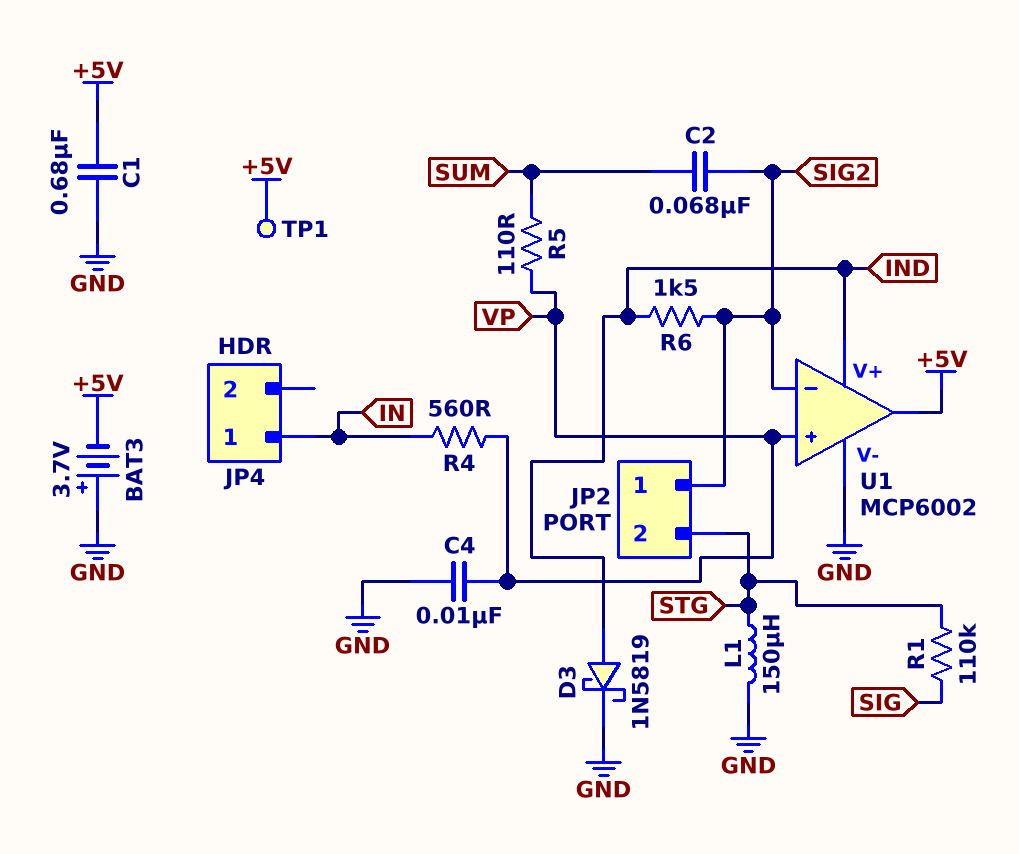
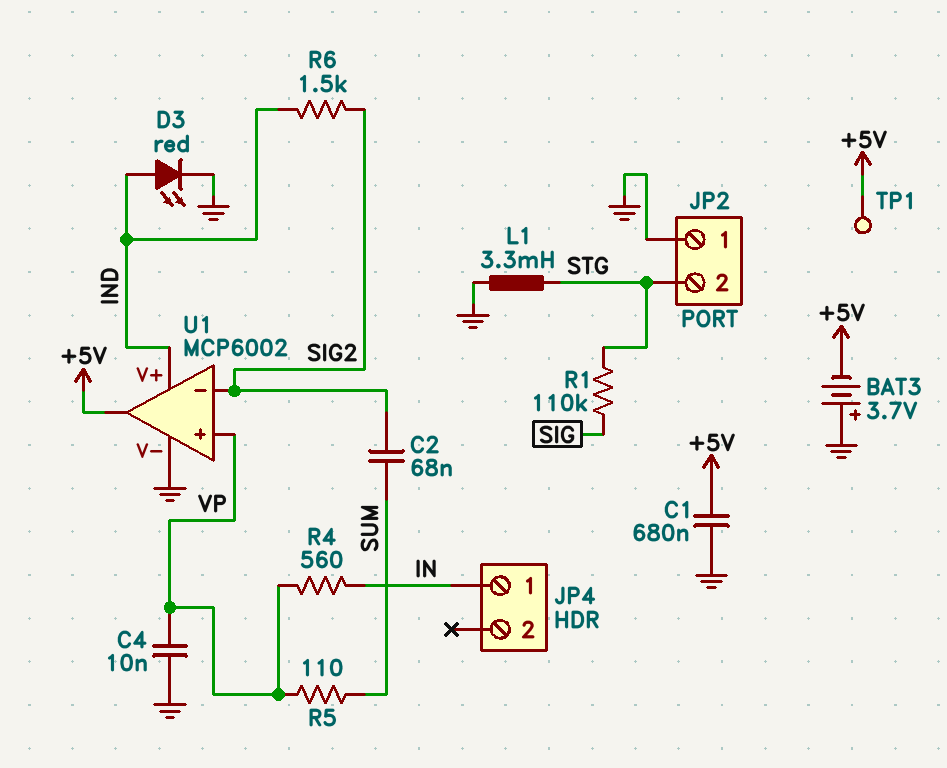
D3: schottky 1N5819 (A IND, K GND) -> LED red (A IND, K GND)
JP2 pin 1: SIG2 -> GND
L1: 150uH (GND, STG) -> 3.3mH (GND, STG)

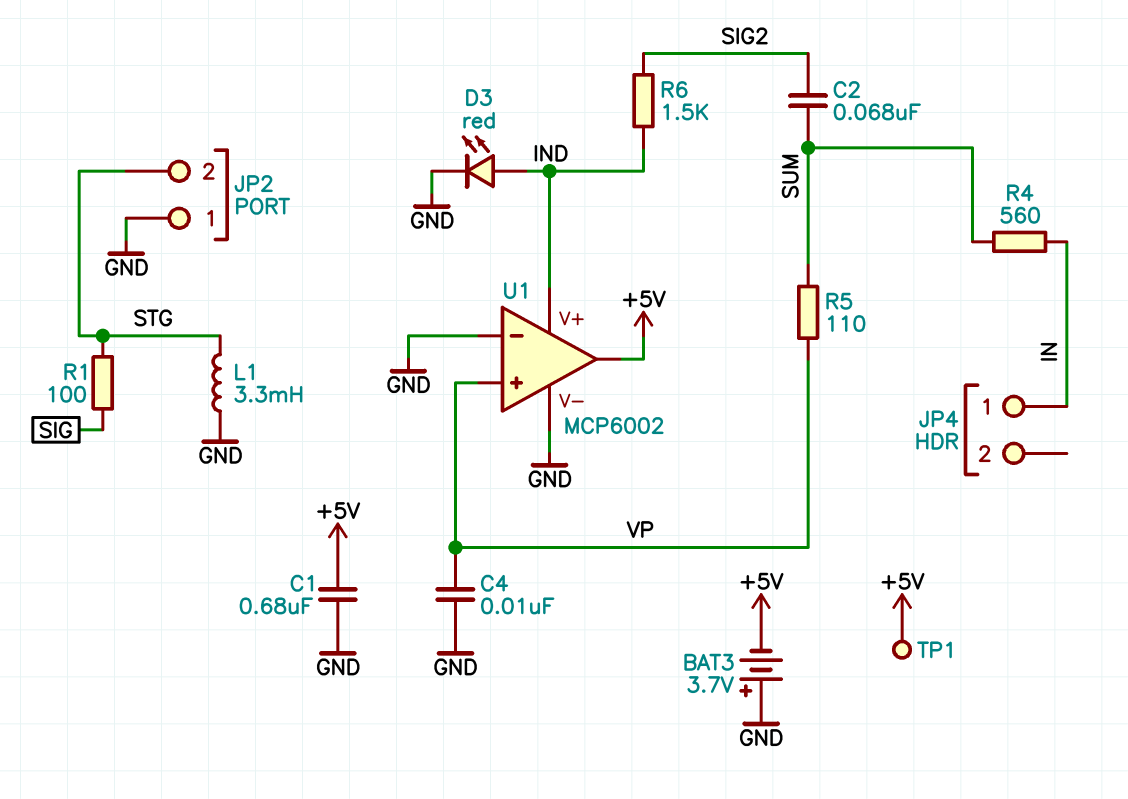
R1: 110k (SIG, STG) -> 100 (SIG, STG)
R4: 560 (IN, VP) -> 560 (IN, SUM)
U1 pin in-: SIG2 -> GND

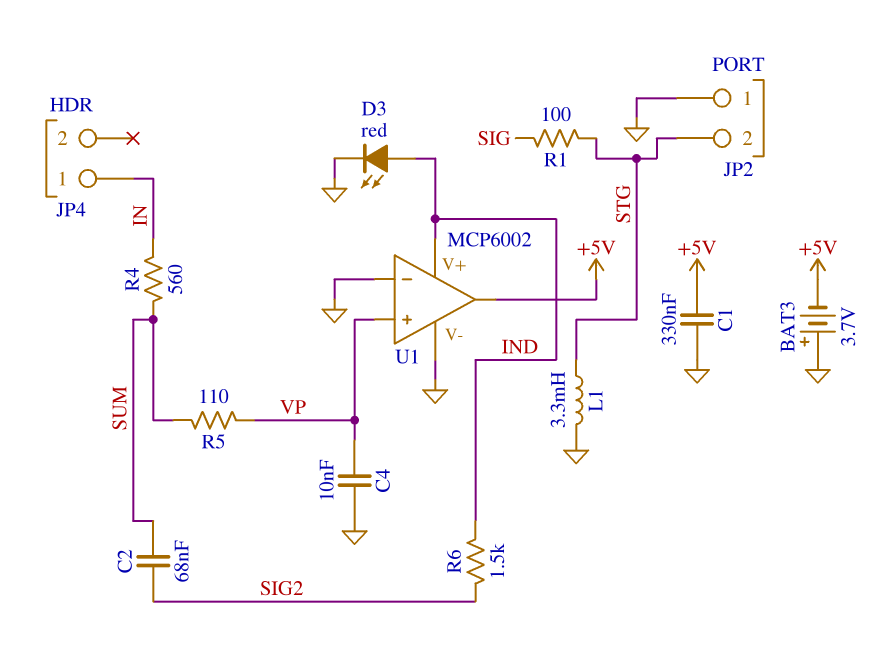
C1: 680nF (+5V, GND) -> 330nF (+5V, GND)
TP1: test point (+5V) -> none

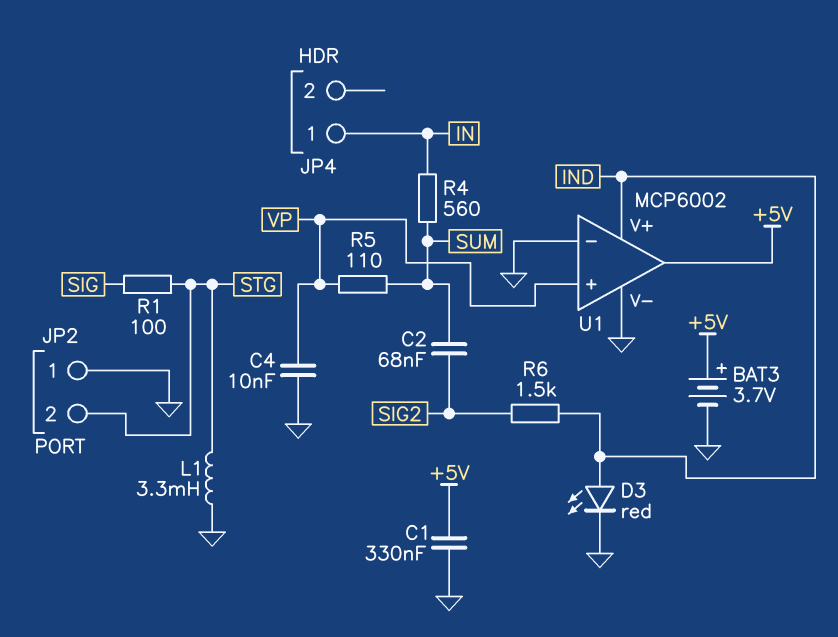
BAT3: 3.7V (plus GND, minus +5V) -> 3.7V (plus +5V, minus GND)

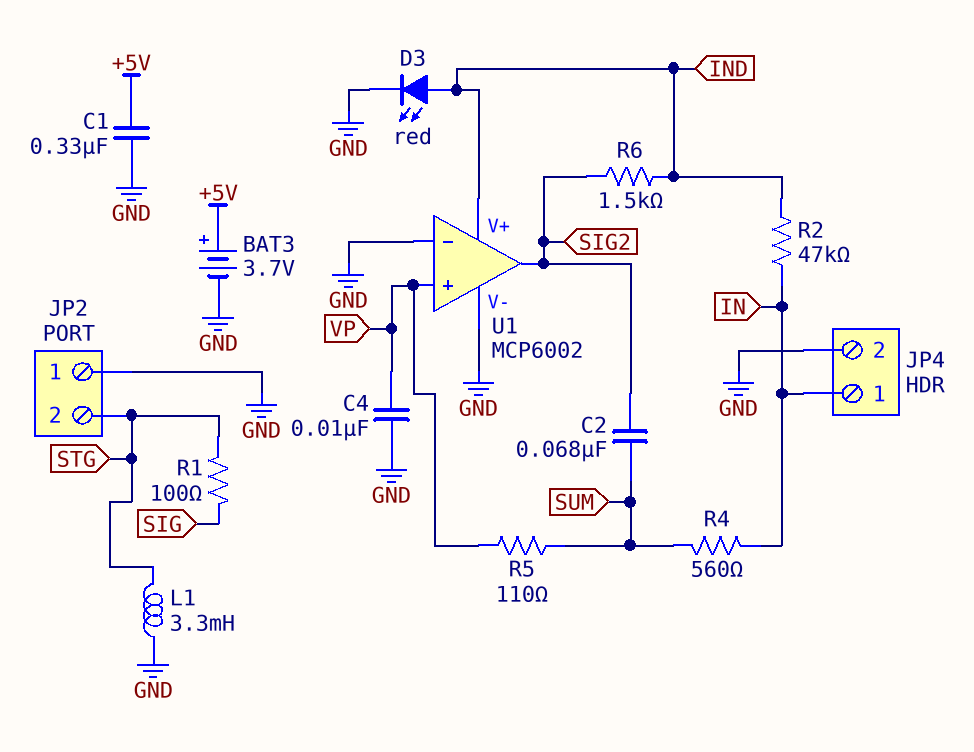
JP4 pin 2: none -> GND
R2: none -> 47k (IN, IND)
U1 pin out: +5V -> SIG2

